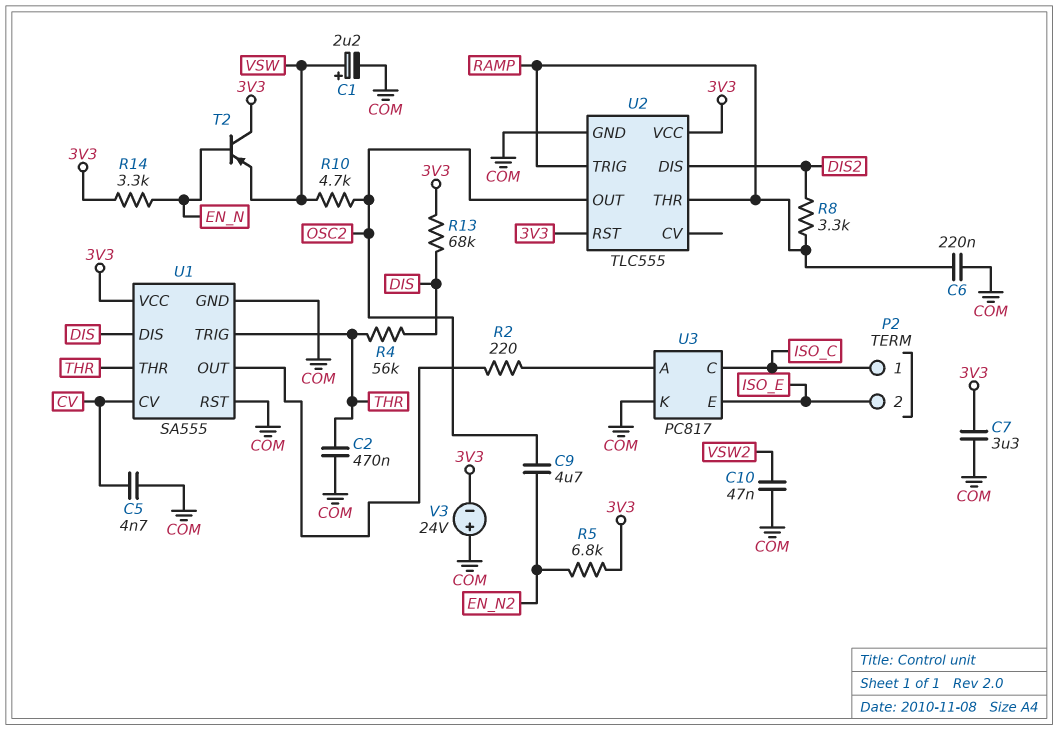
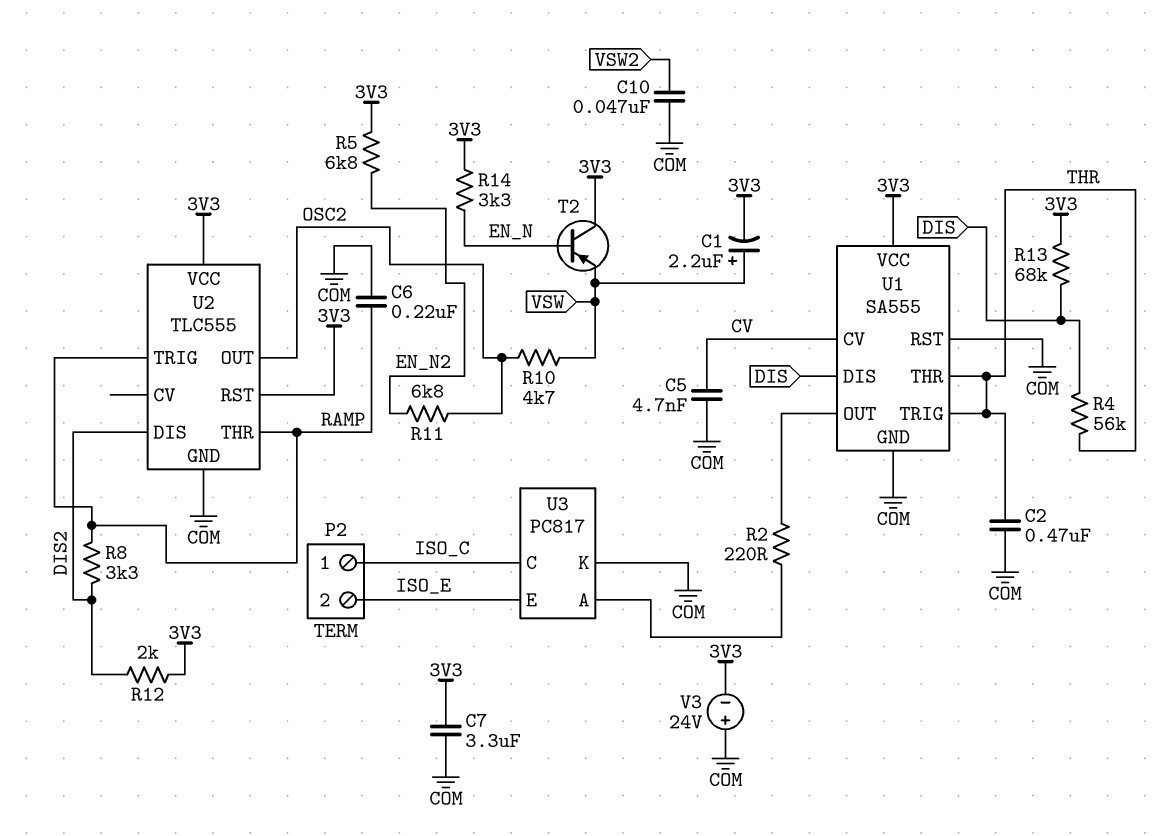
C1: 2.2uF (plus VSW, minus COM) -> 2.2uF (plus VSW, minus 3V3)
C9: 4.7uF (EN_N2, OSC2) -> none
R11: none -> 6.8k (EN_N2, OSC2)
R12: none -> 2k (3V3, DIS2)

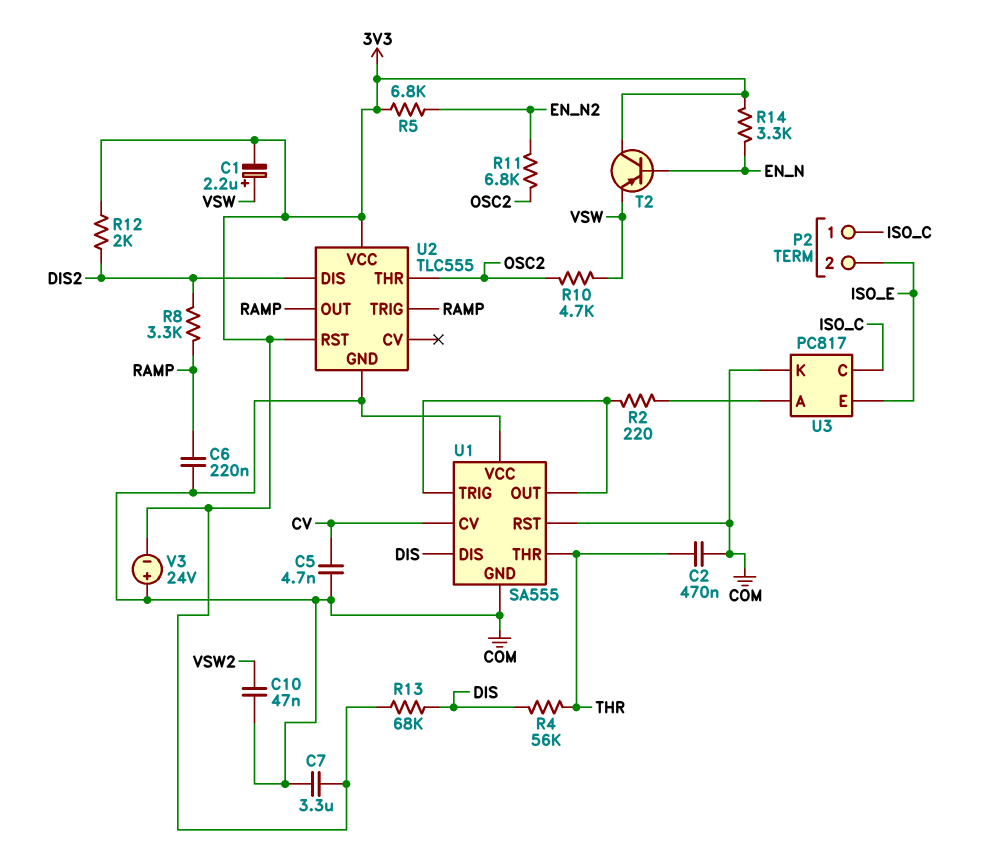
U1 pin TRIG: THR -> U1/OUT
U1 pin VCC: 3V3 -> COM
U2 pin OUT: OSC2 -> RAMP
U2 pin THR: RAMP -> OSC2

